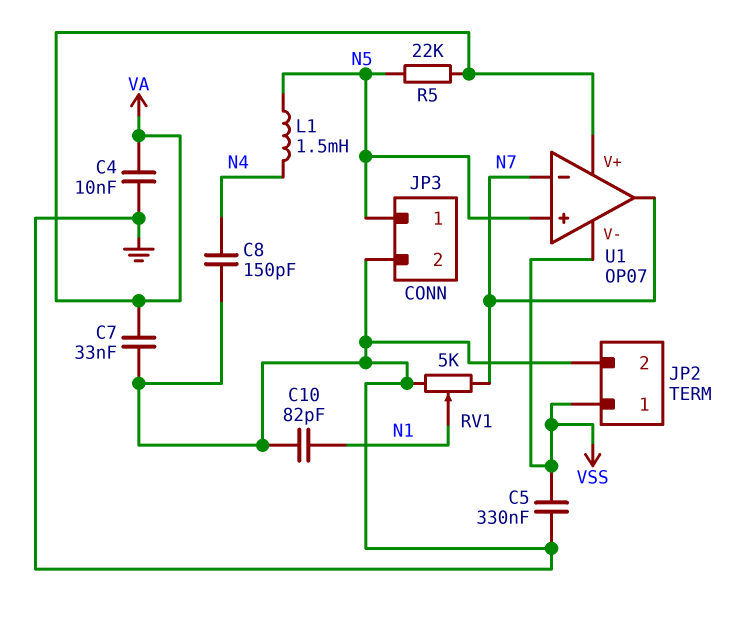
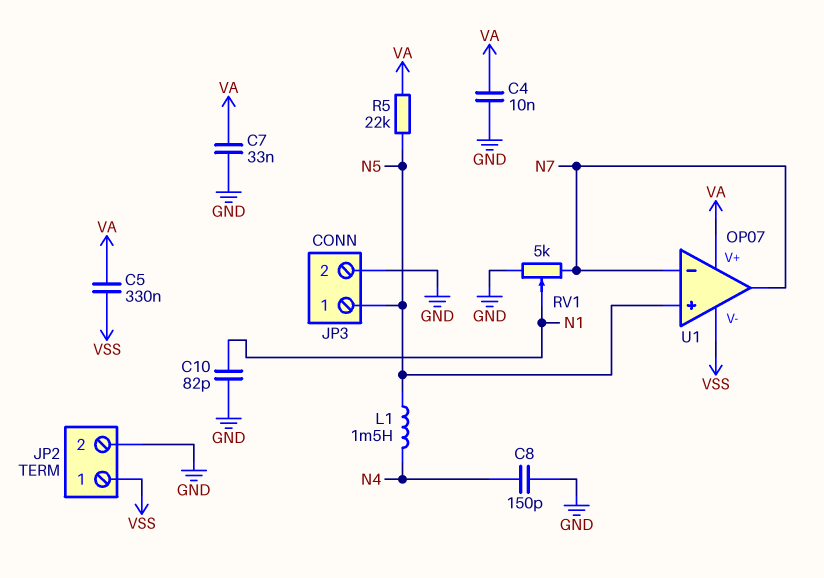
C5: 330nF (GND, VSS) -> 330nF (VA, VSS)

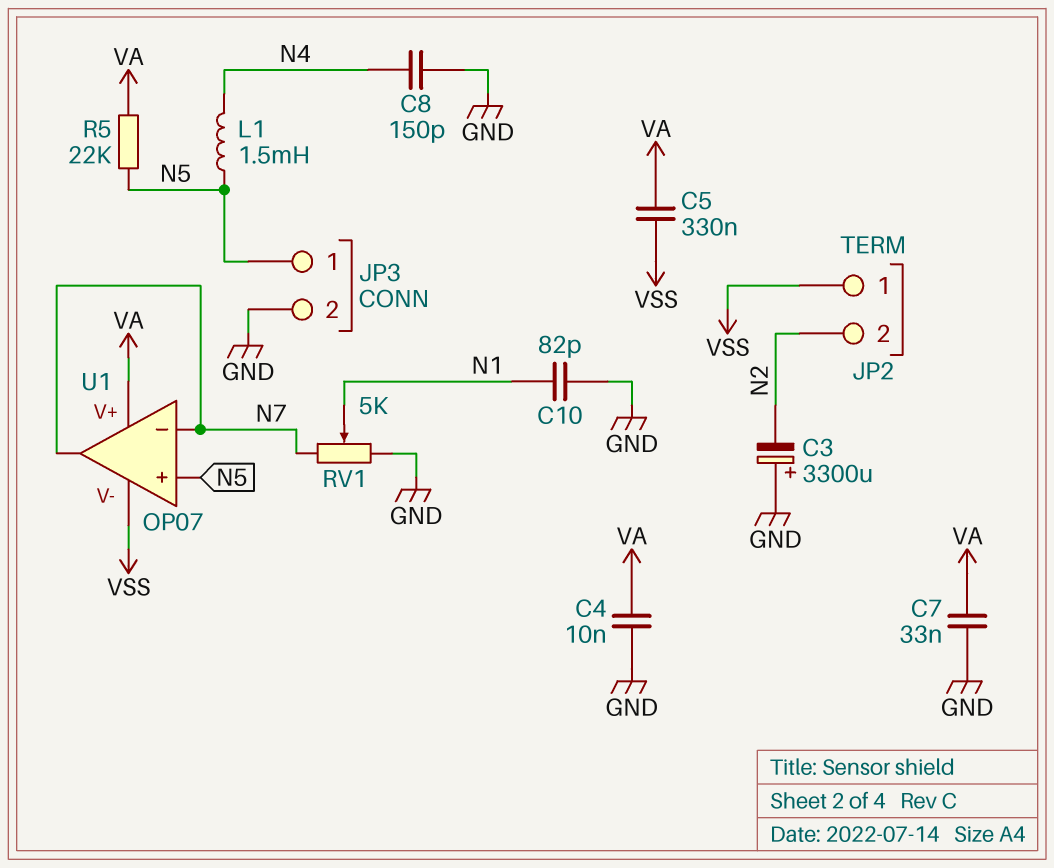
C3: none -> 3300uF (plus GND, minus N2)
JP2 pin 2: GND -> N2

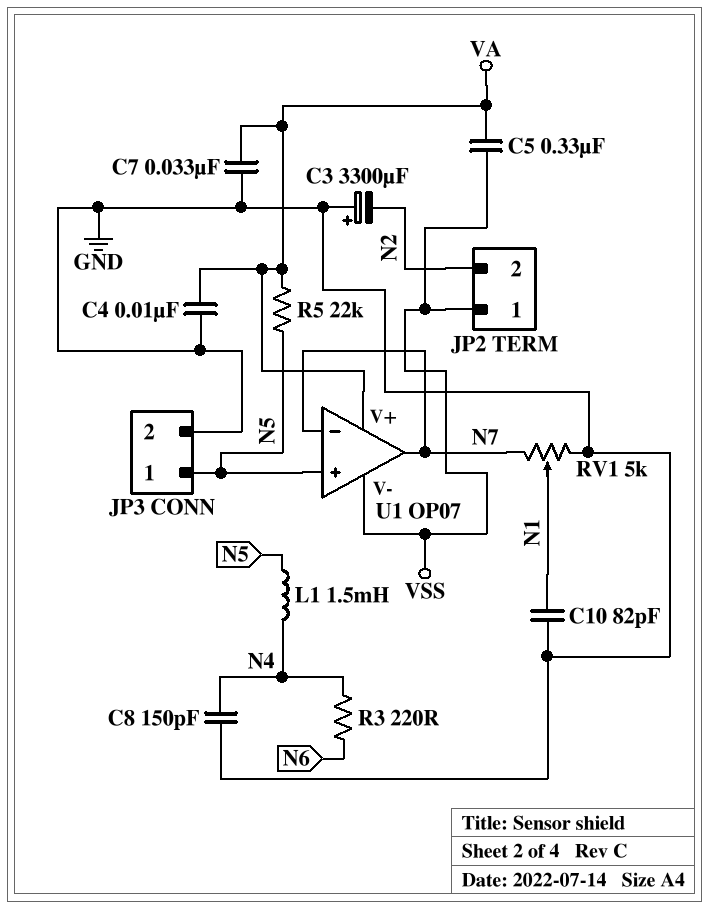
R3: none -> 220 (N4, N6)

